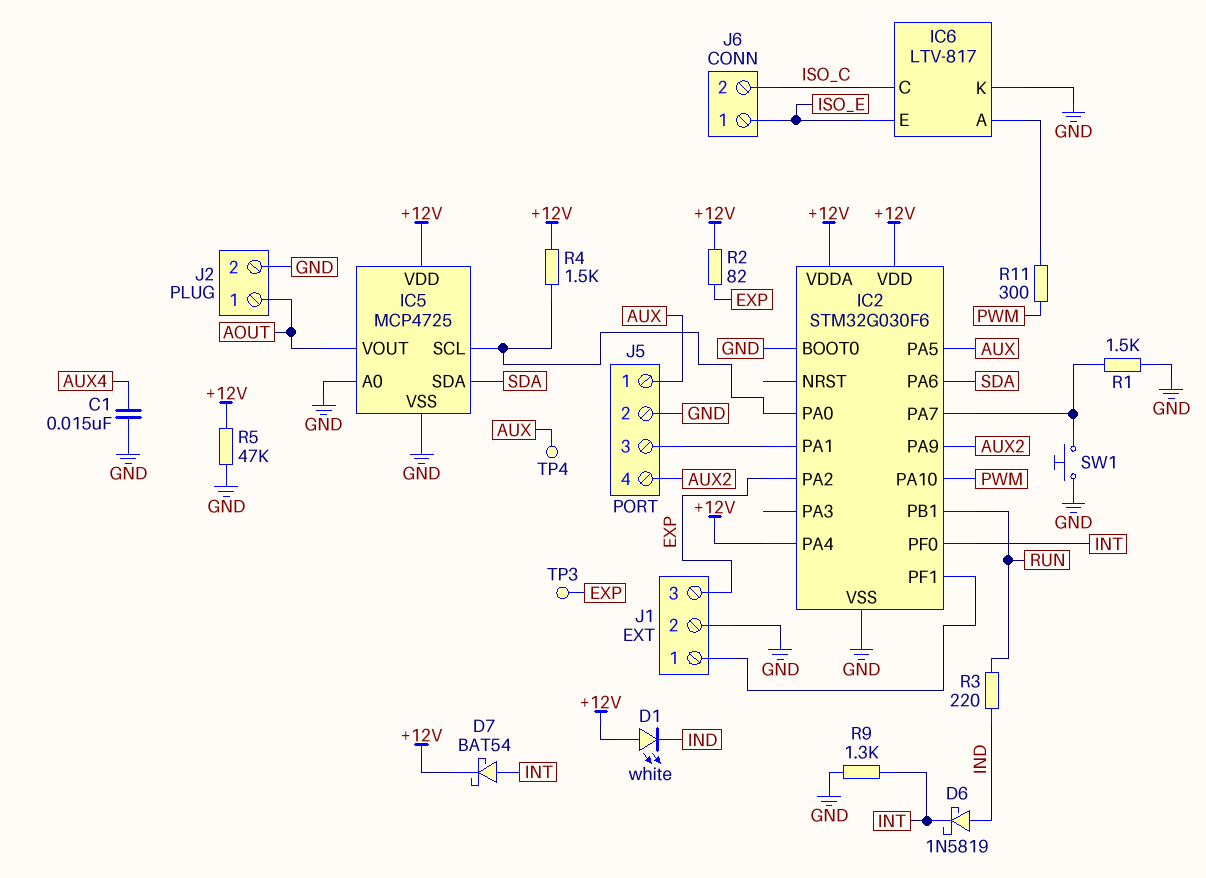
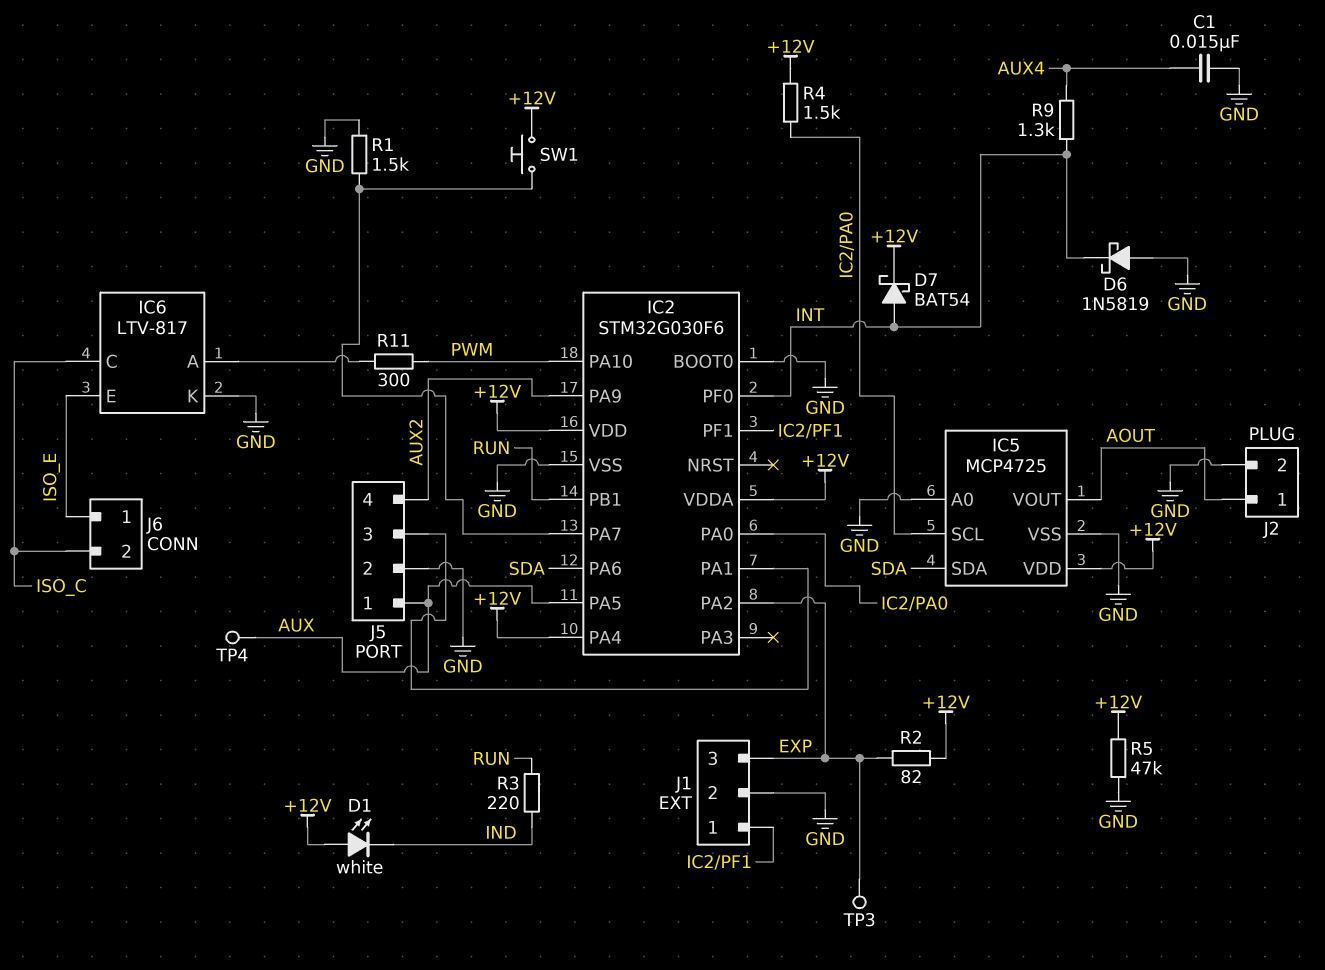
D6: schottky 1N5819 (A IND, K INT) -> schottky 1N5819 (A GND, K INT)
R9: 1.3k (GND, INT) -> 1.3k (AUX4, INT)
SW1: button (GND, IC2/PA7) -> button (+12V, IC2/PA7)

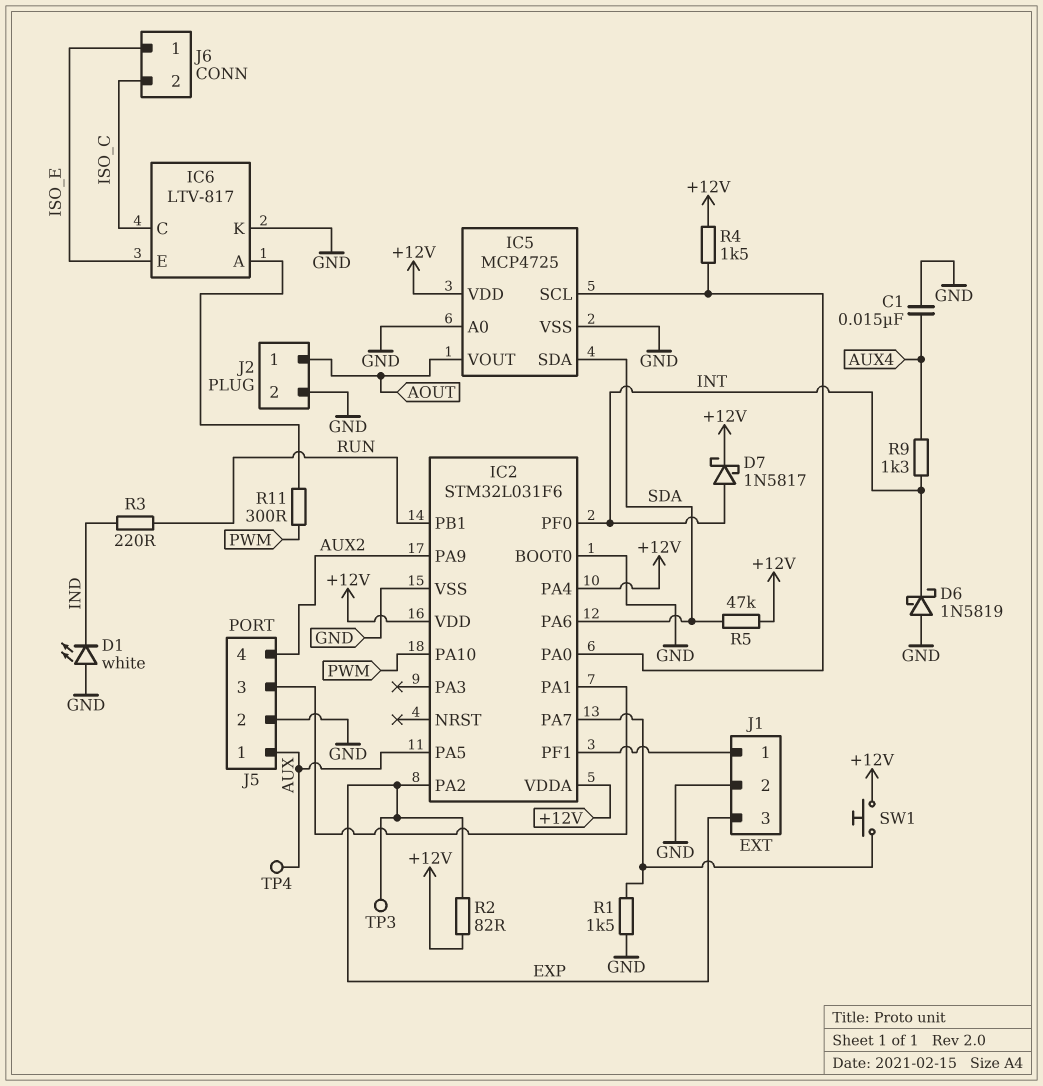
D1: LED white (A +12V, K IND) -> LED white (A GND, K IND)
D7: schottky BAT54 (A INT, K +12V) -> schottky 1N5817 (A INT, K +12V)
IC2: STM32G030F6 -> STM32L031F6
R5: 47k (+12V, GND) -> 47k (+12V, SDA)

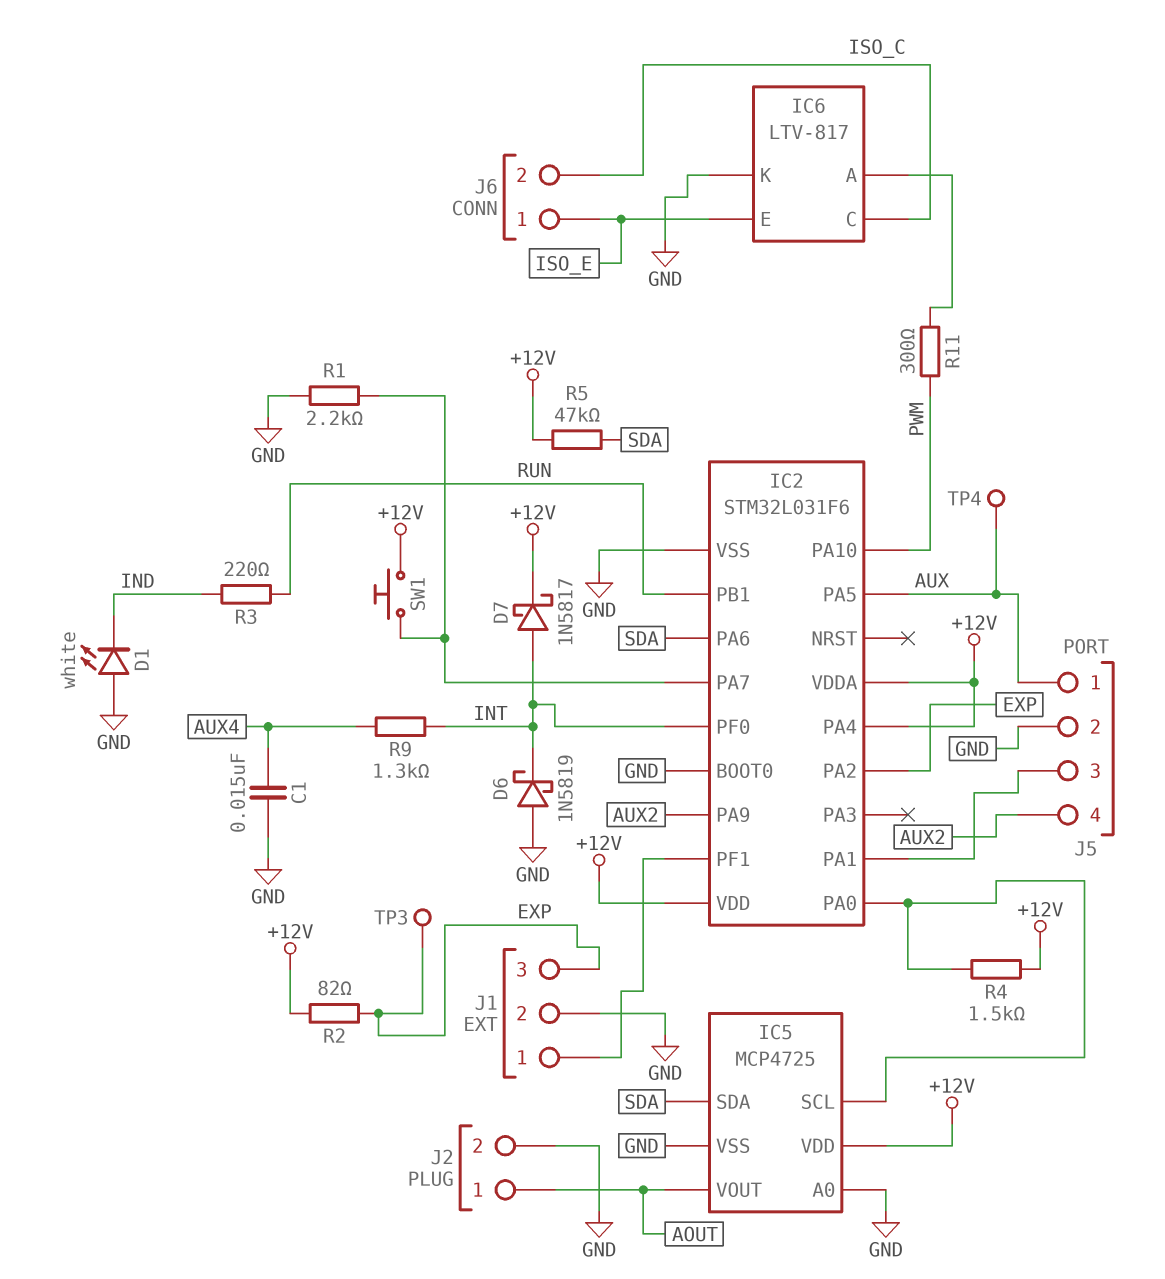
R1: 1.5k (GND, IC2/PA7) -> 2.2k (GND, IC2/PA7)

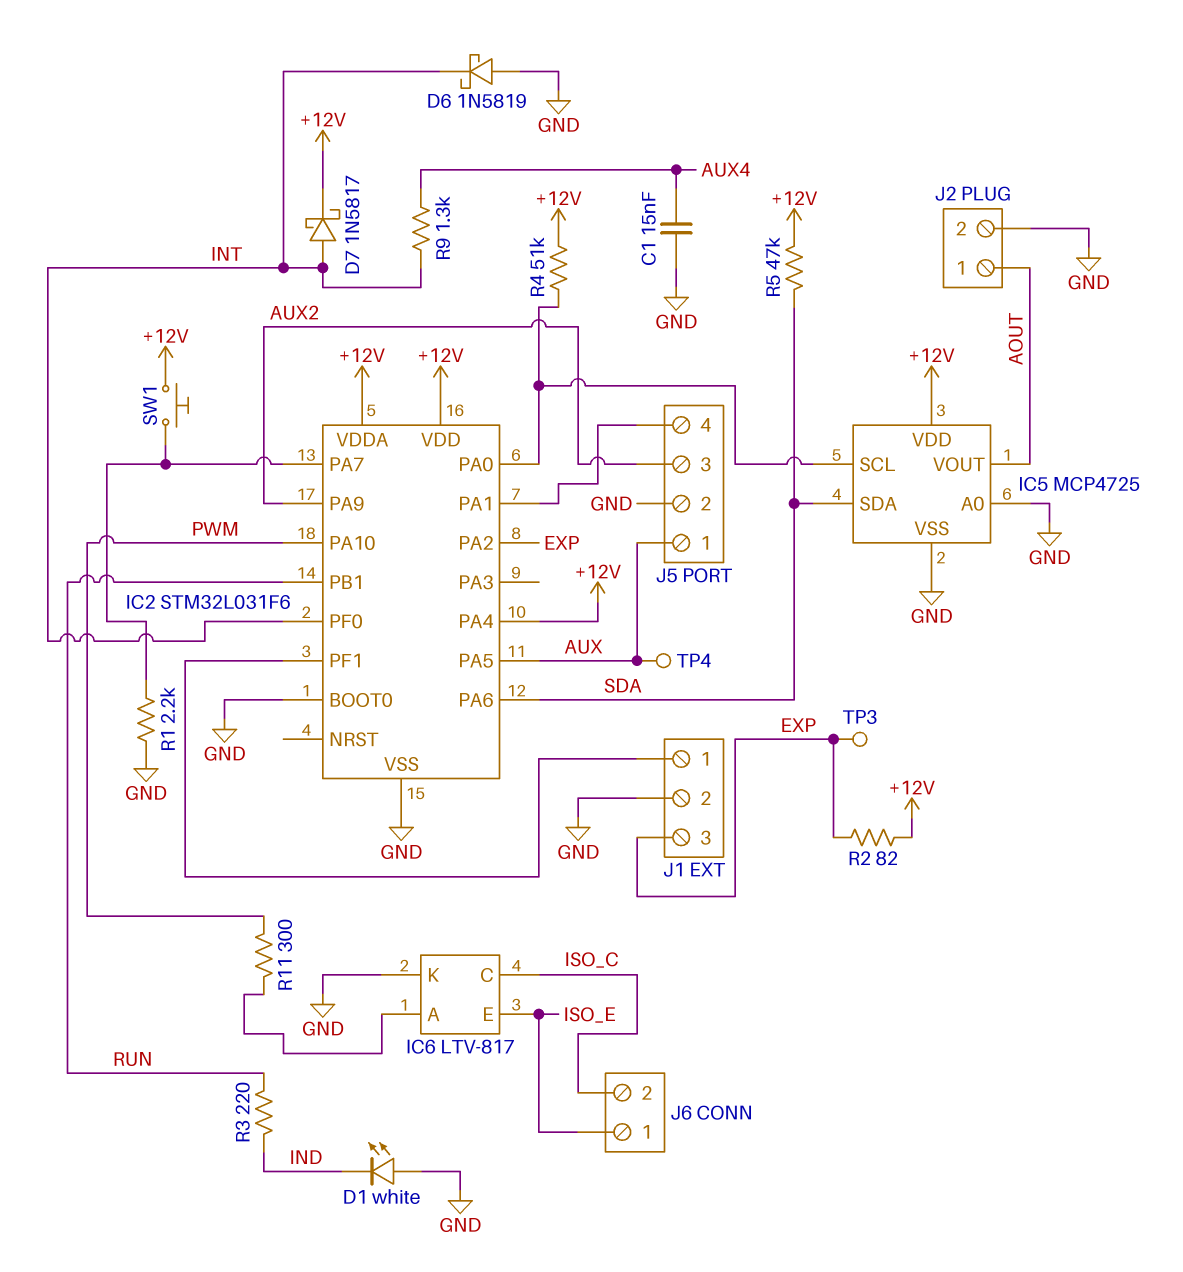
J5 pin 3: IC2/PA1 -> AUX2
J5 pin 4: AUX2 -> IC2/PA1
R4: 1.5k (+12V, IC2/PA0) -> 51k (+12V, IC2/PA0)

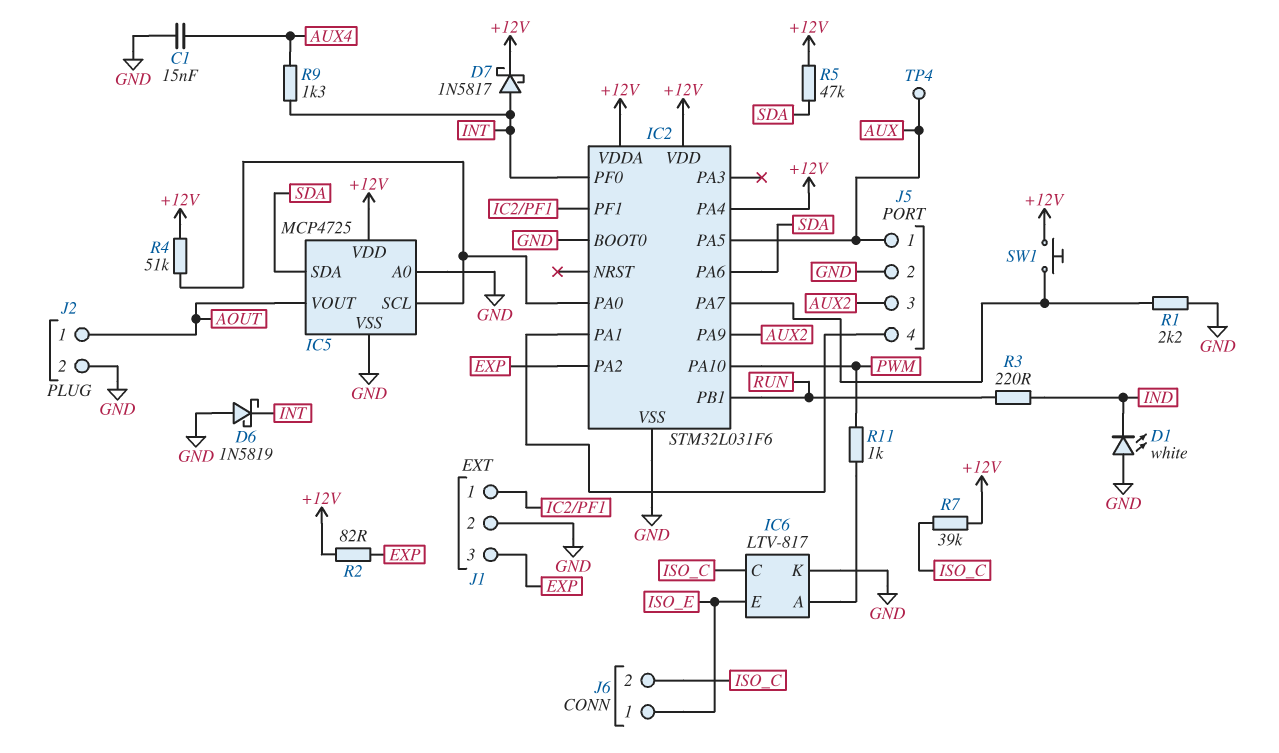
R7: none -> 39k (+12V, ISO_C)
R11: 300 (IC6/A, PWM) -> 1k (IC6/A, PWM)
TP3: test point (EXP) -> none

